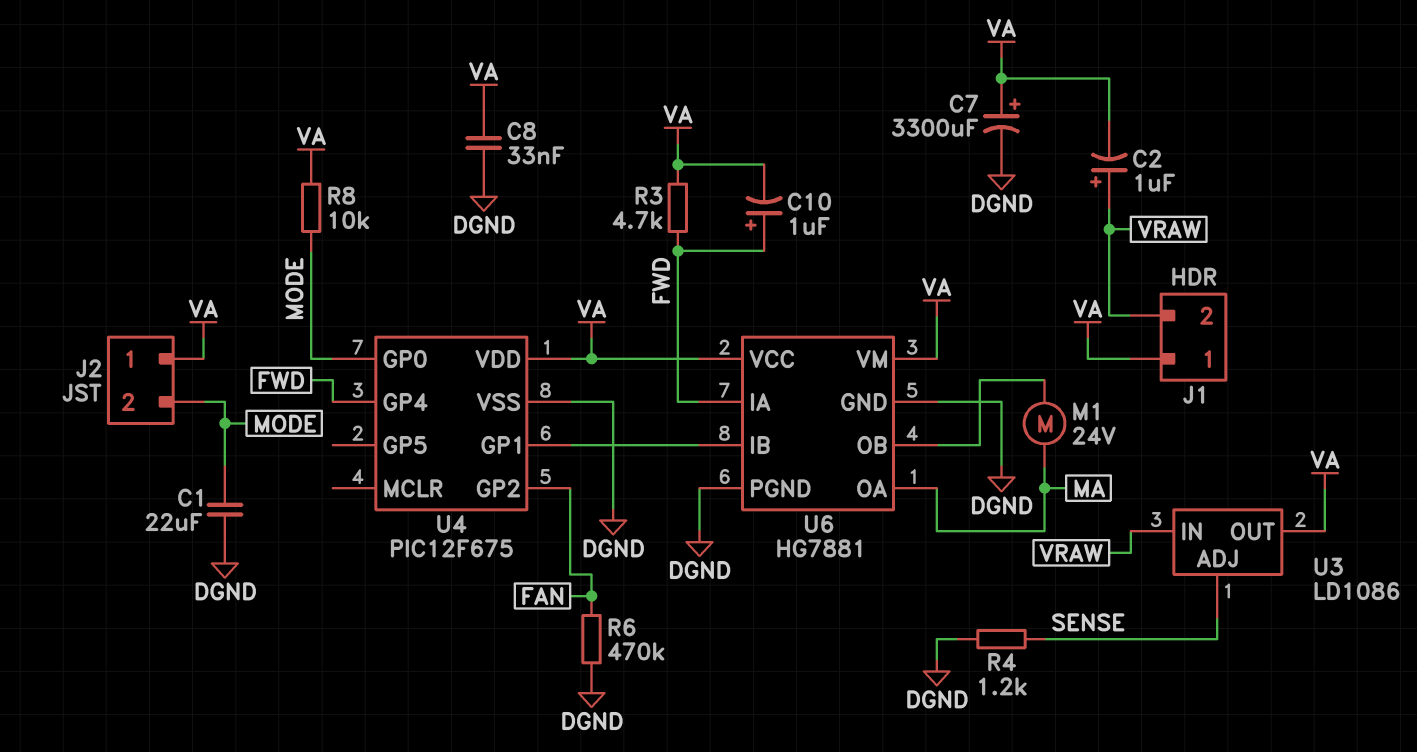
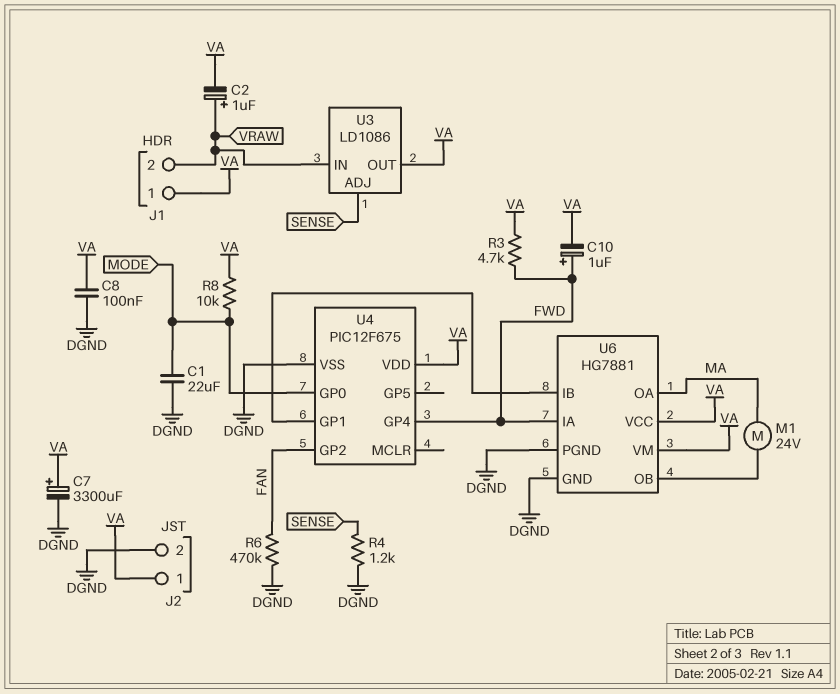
C8: 33nF (DGND, VA) -> 100nF (DGND, VA)
J2 pin 2: MODE -> DGND

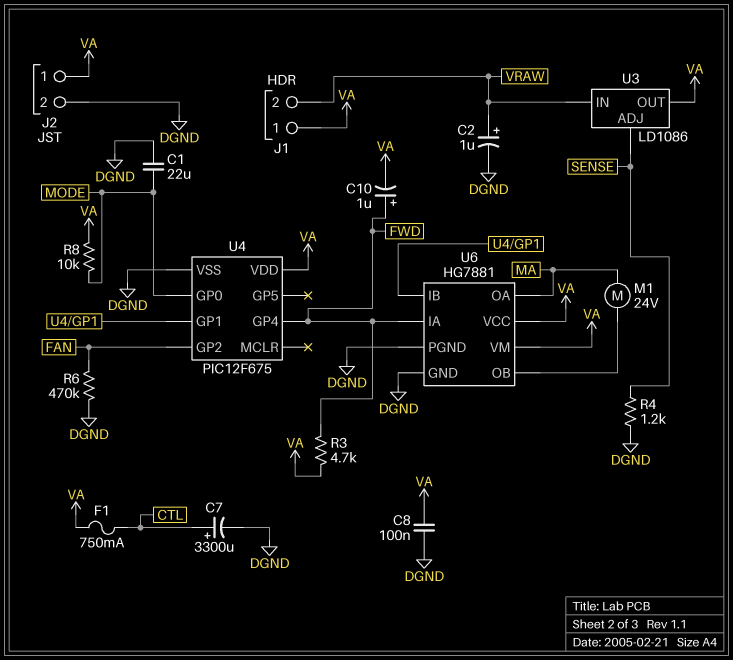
C2: 1uF (plus VRAW, minus VA) -> 1uF (plus VRAW, minus DGND)
C7: 3300uF (plus VA, minus DGND) -> 3300uF (plus CTL, minus DGND)
F1: none -> 750mA (CTL, VA)

